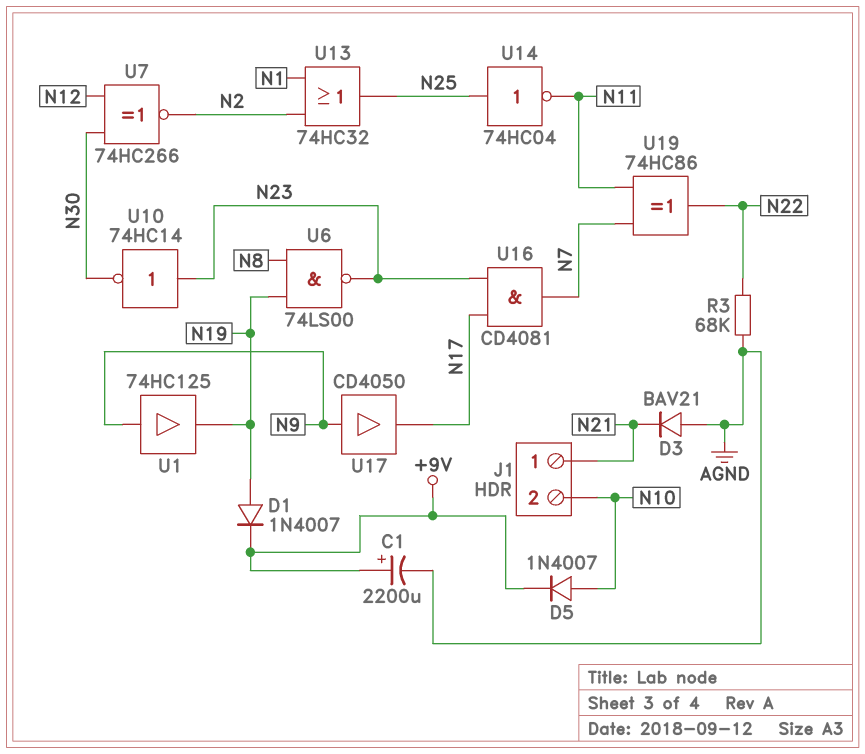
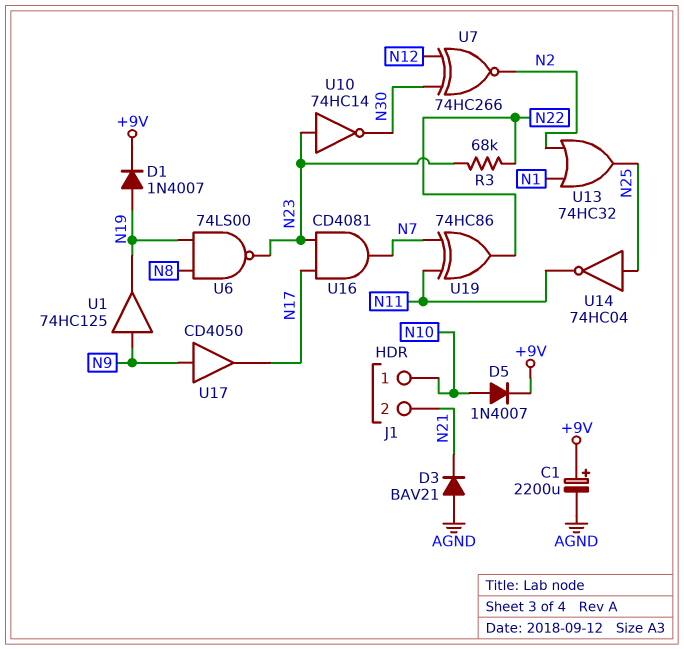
J1 pin 1: N21 -> N10
J1 pin 2: N10 -> N21
R3: 68k (AGND, N22) -> 68k (N22, N23)

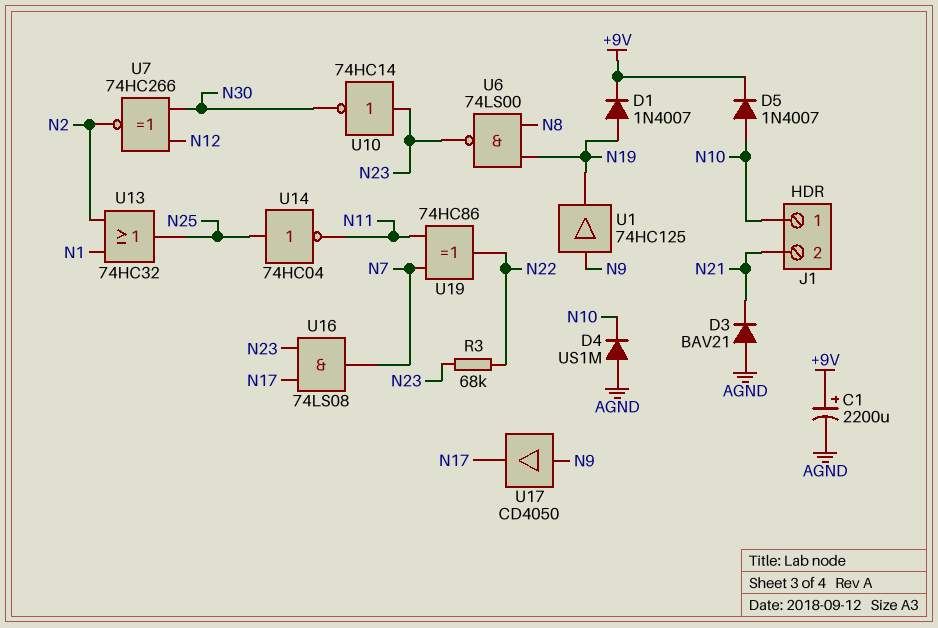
D4: none -> diode US1M (A AGND, K N10)
U16: AND CD4081 (in N17, in N23, out N7) -> AND 74LS08 (in N17, in N23, out N7)

